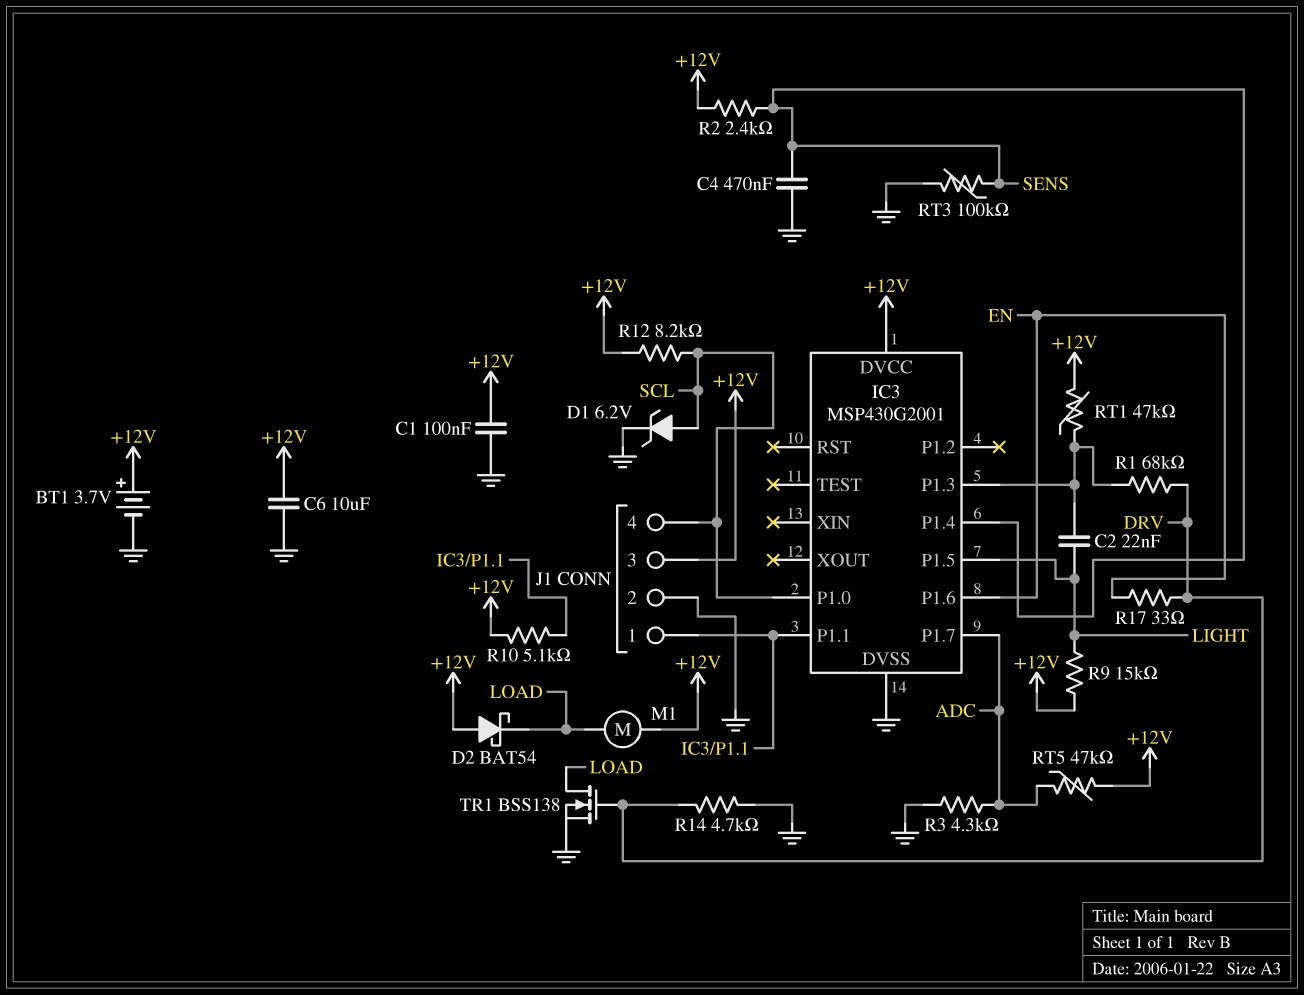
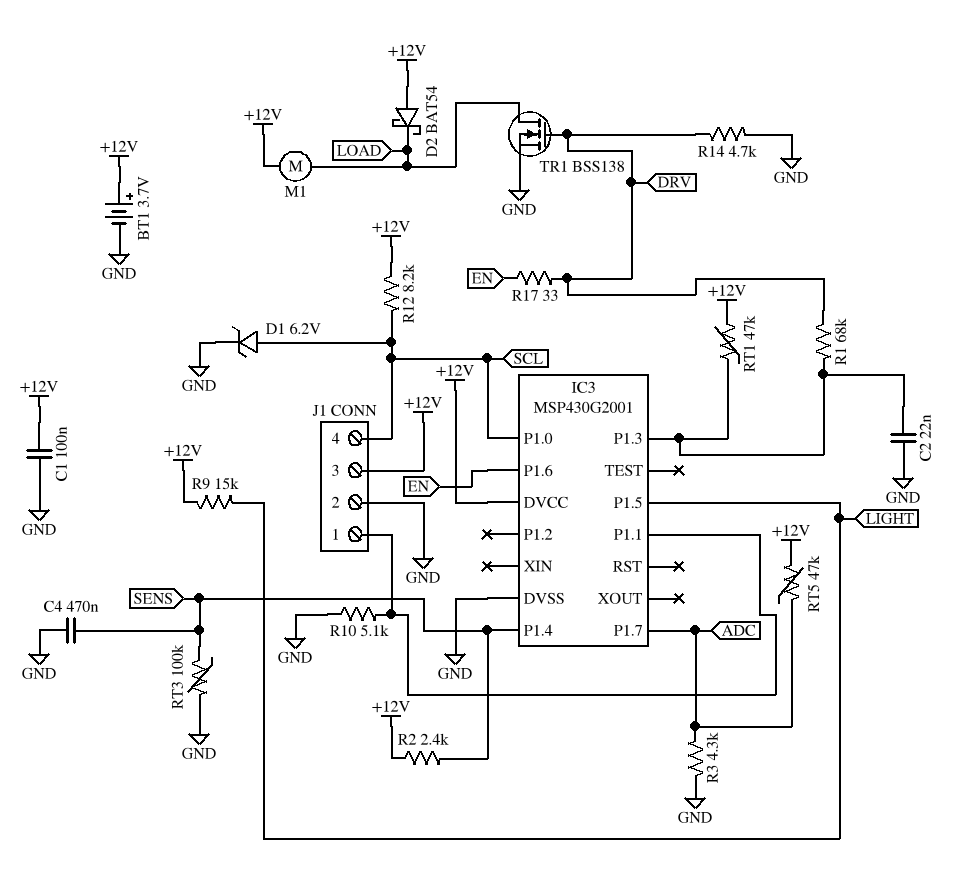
C2: 22nF (IC3/P1.3, LIGHT) -> 22nF (GND, IC3/P1.3)
C6: 10uF (+12V, GND) -> none
R10: 5.1k (+12V, IC3/P1.1) -> 5.1k (GND, IC3/P1.1)

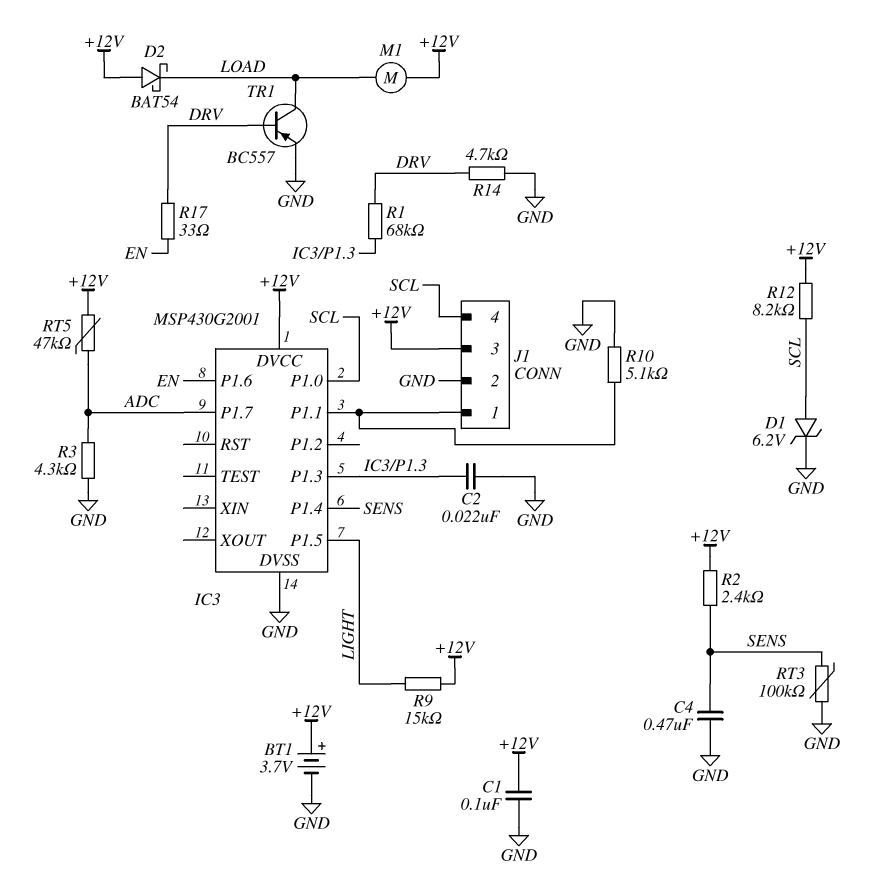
RT1: 47k (+12V, IC3/P1.3) -> none
TR1: NMOS BSS138 (G DRV, D LOAD, S GND) -> PNP BC557 (B DRV, C LOAD, E GND)

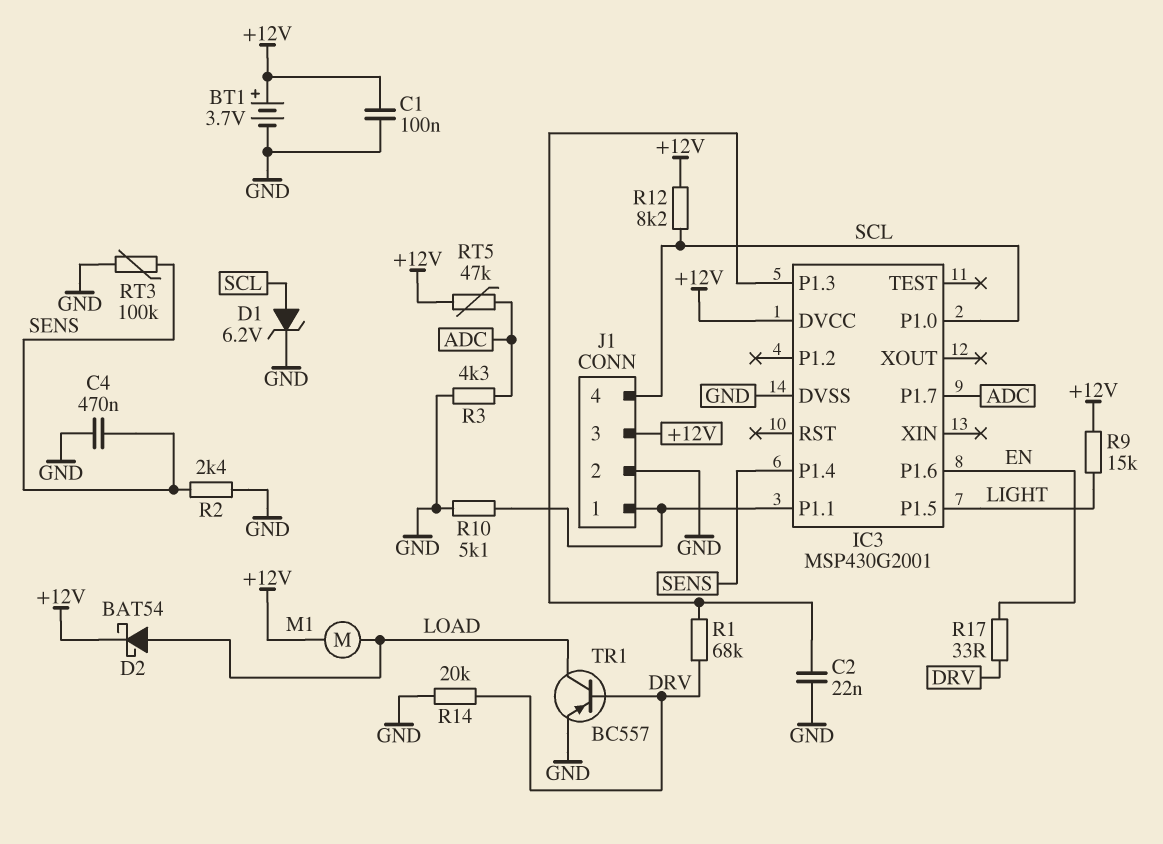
D2: schottky BAT54 (A +12V, K LOAD) -> schottky BAT54 (A LOAD, K +12V)
R2: 2.4k (+12V, SENS) -> 2.4k (GND, SENS)
R14: 4.7k (DRV, GND) -> 20k (DRV, GND)

